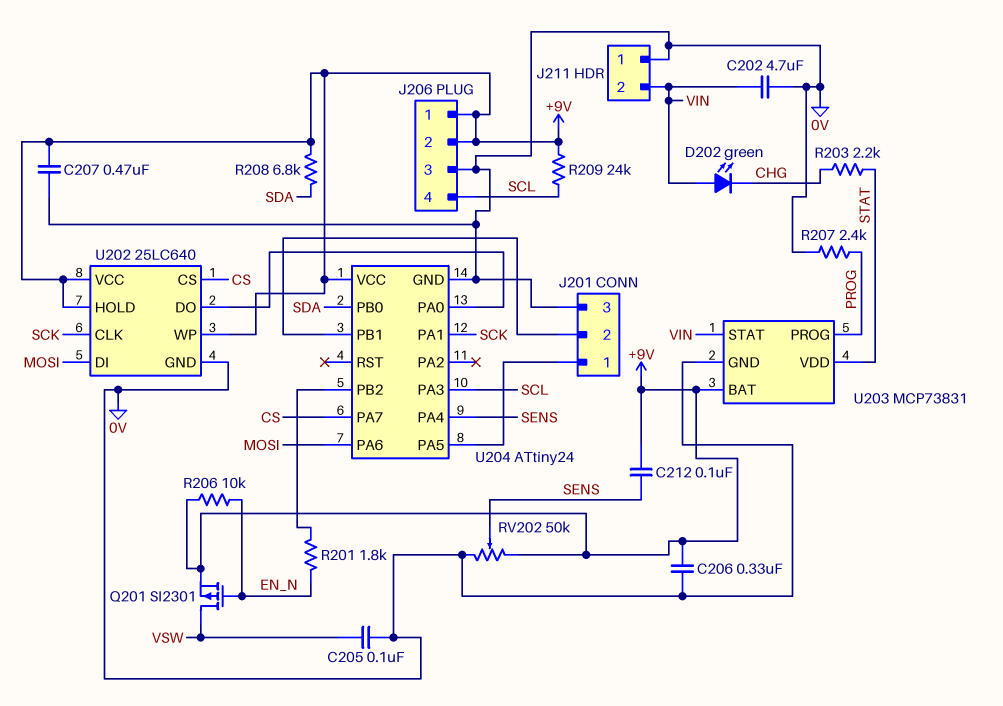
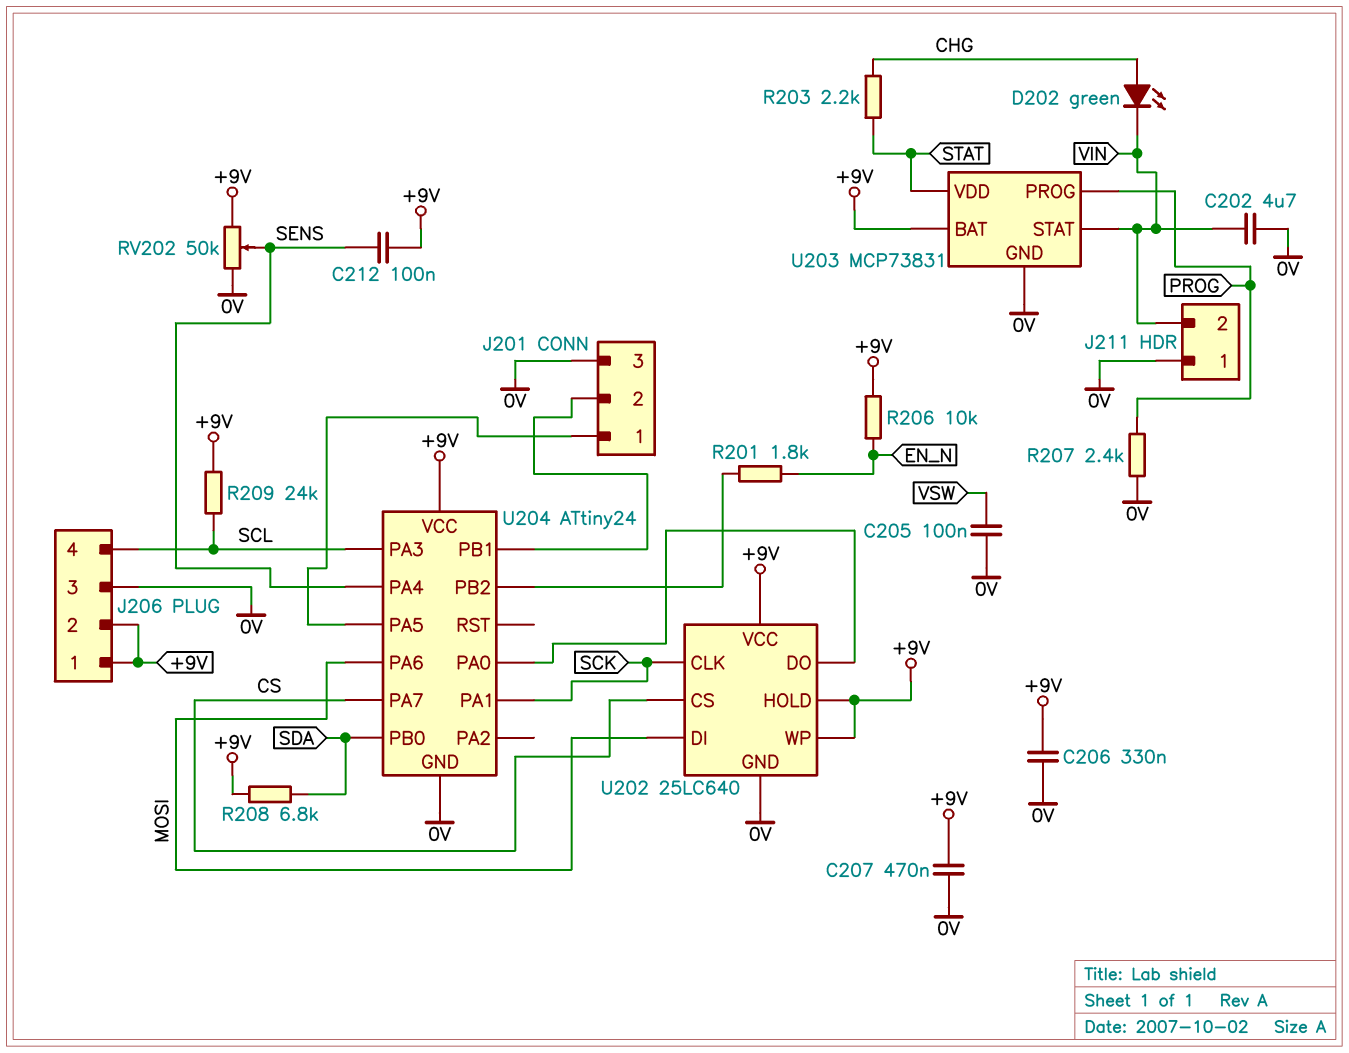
D202: LED green (A VIN, K CHG) -> LED green (A CHG, K VIN)
Q201: PMOS SI2301 (G EN_N, D VSW, S +9V) -> none

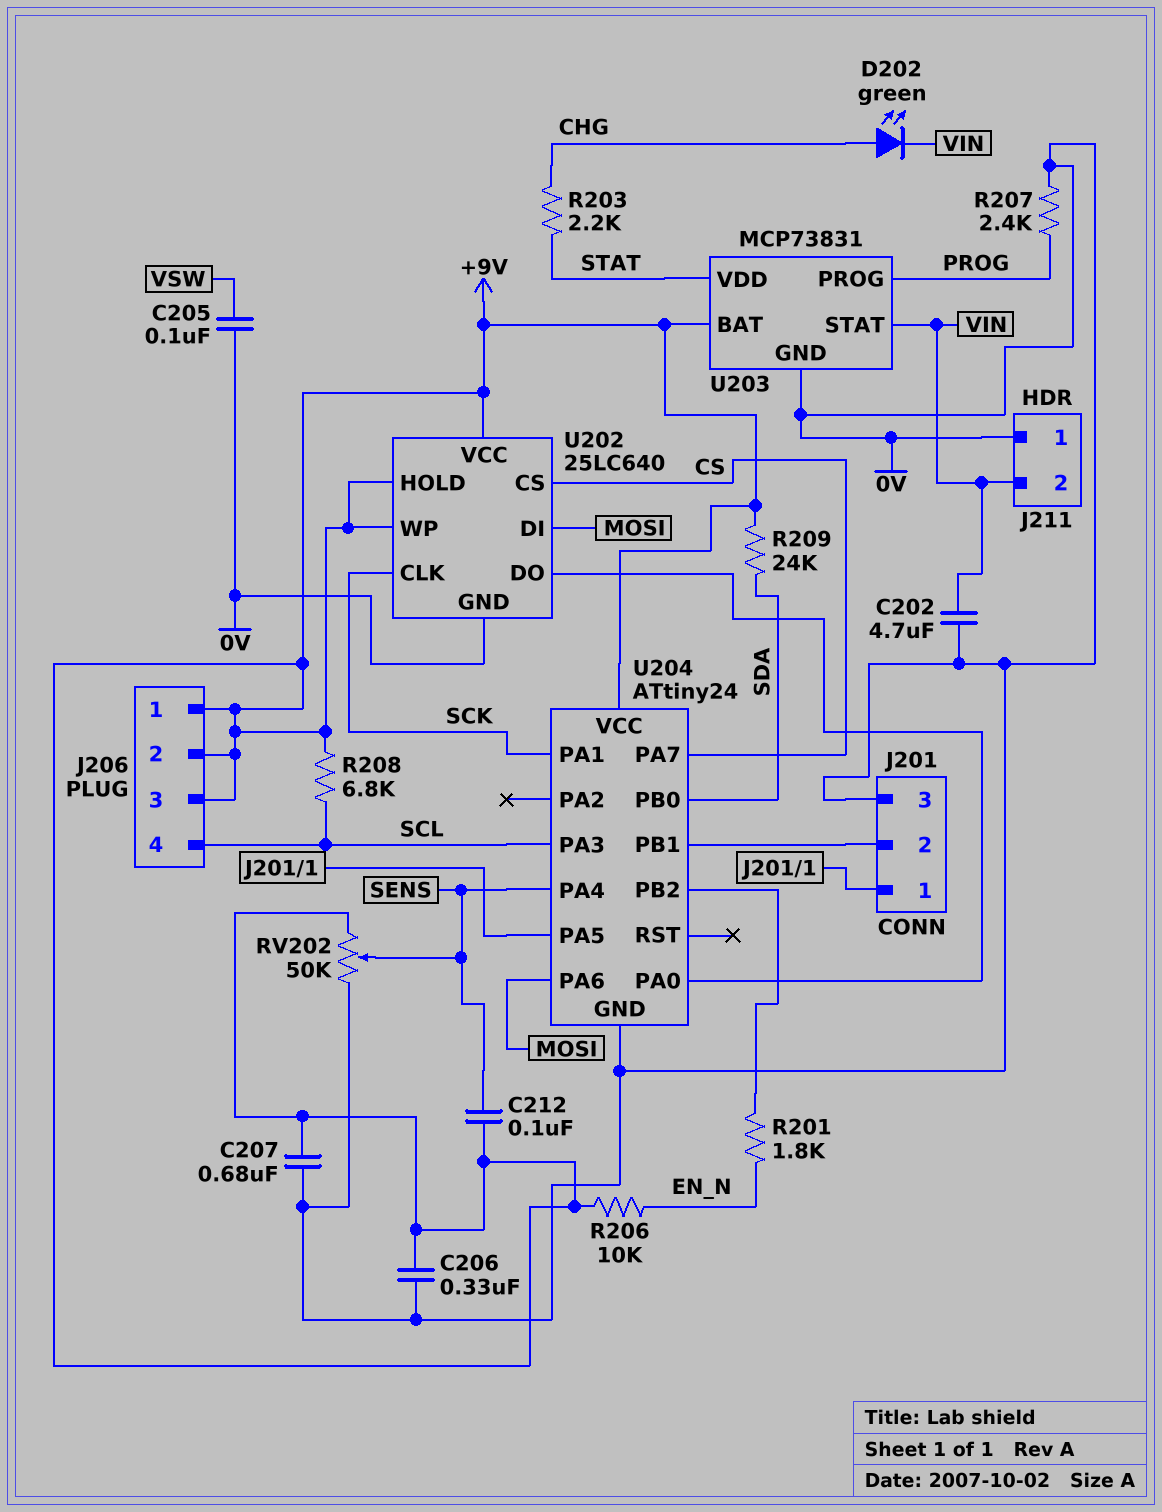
C207: 470nF (+9V, 0V) -> 680nF (+9V, 0V)
J206 pin 3: 0V -> +9V
R208: 6.8k (+9V, SDA) -> 6.8k (+9V, SCL)
R209: 24k (+9V, SCL) -> 24k (+9V, SDA)

